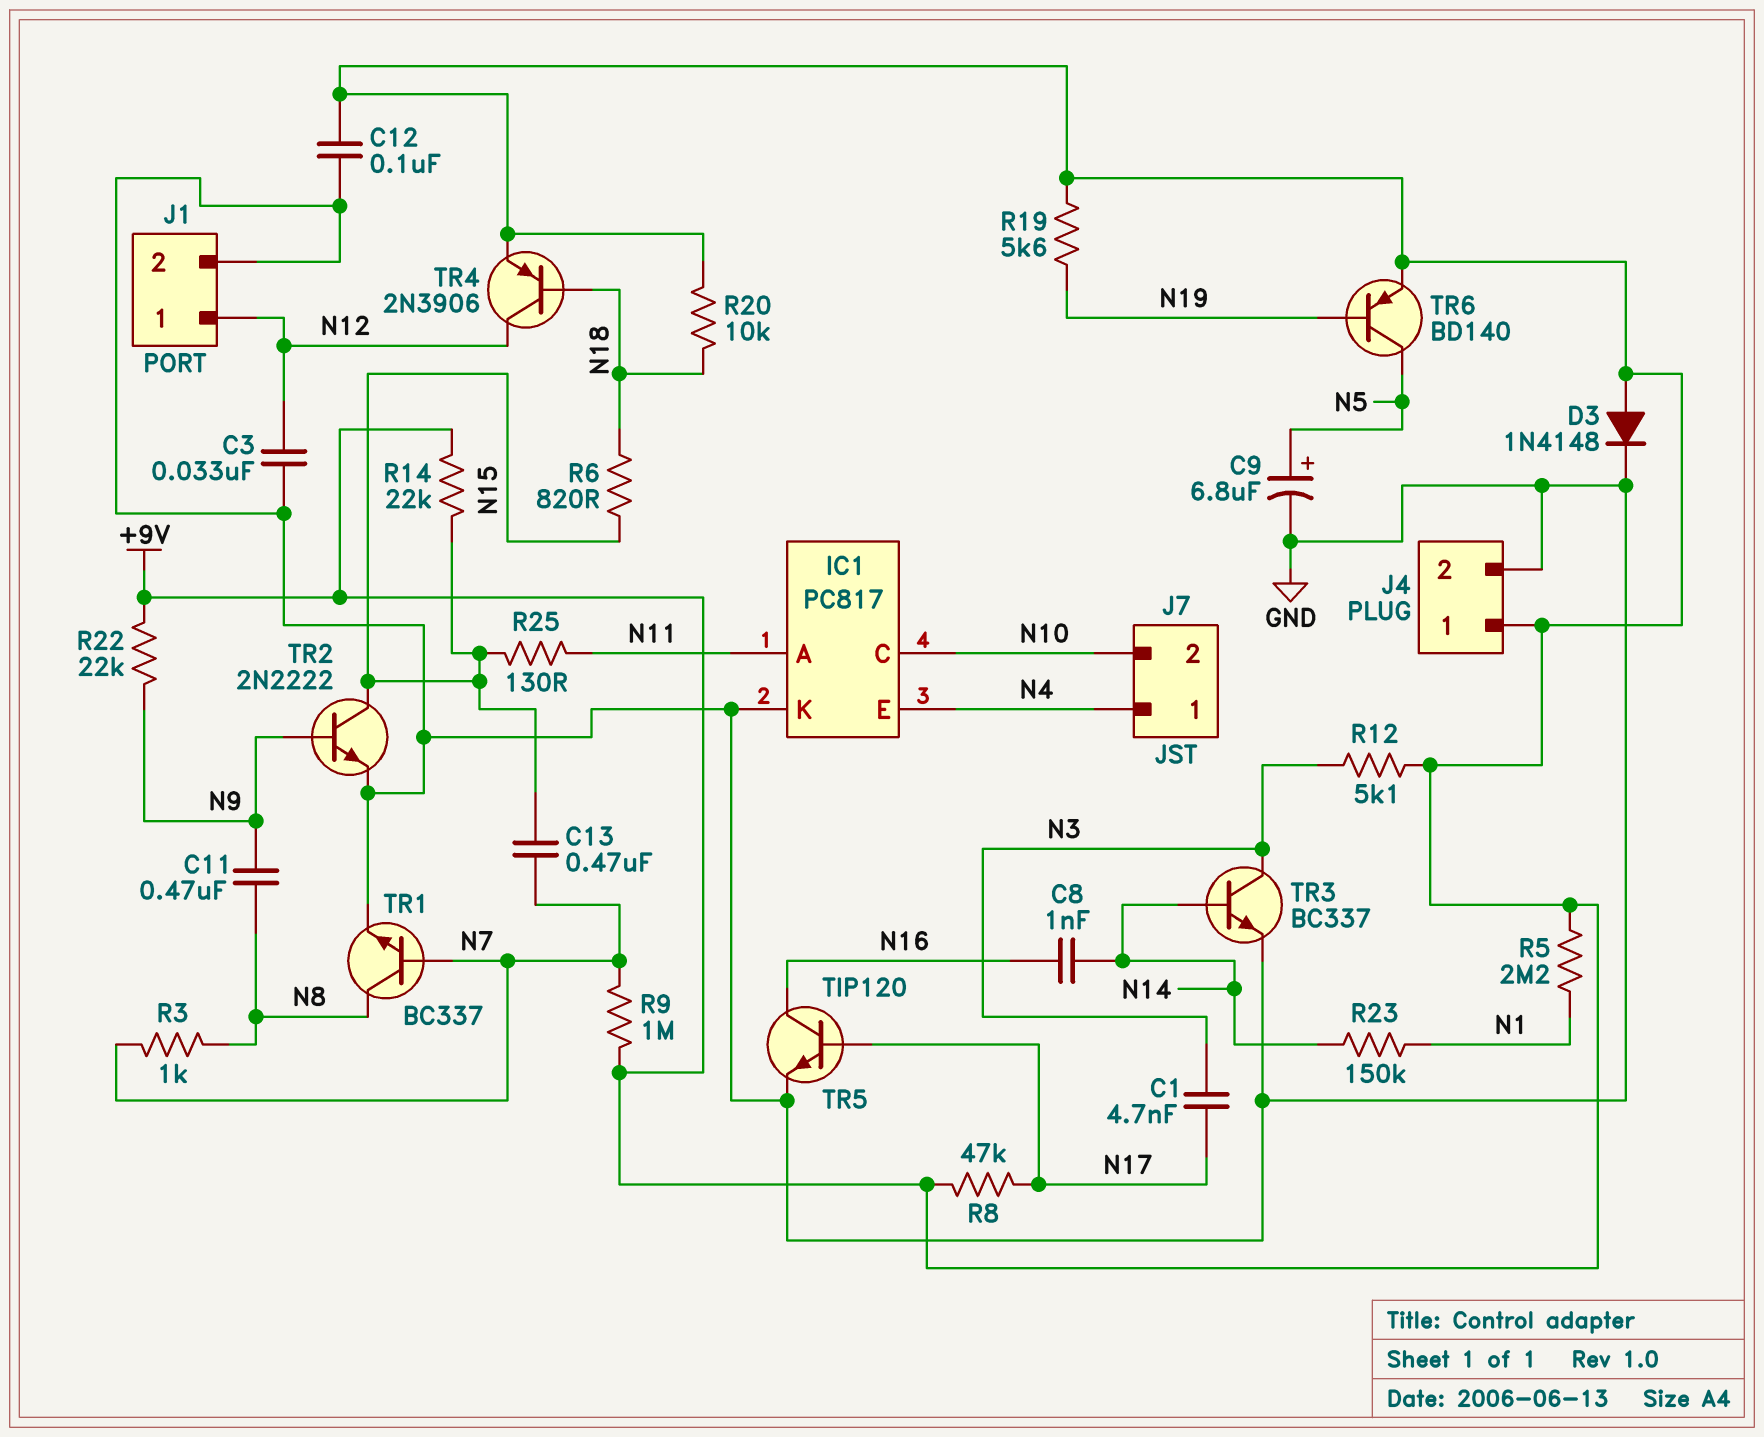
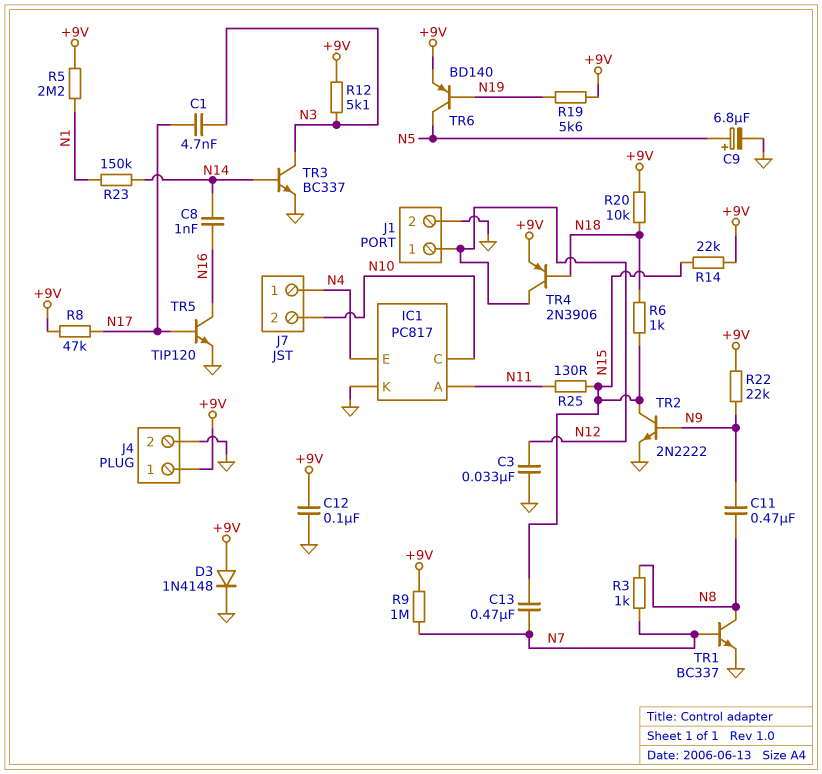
R6: 820 (N15, N18) -> 1k (N15, N18)

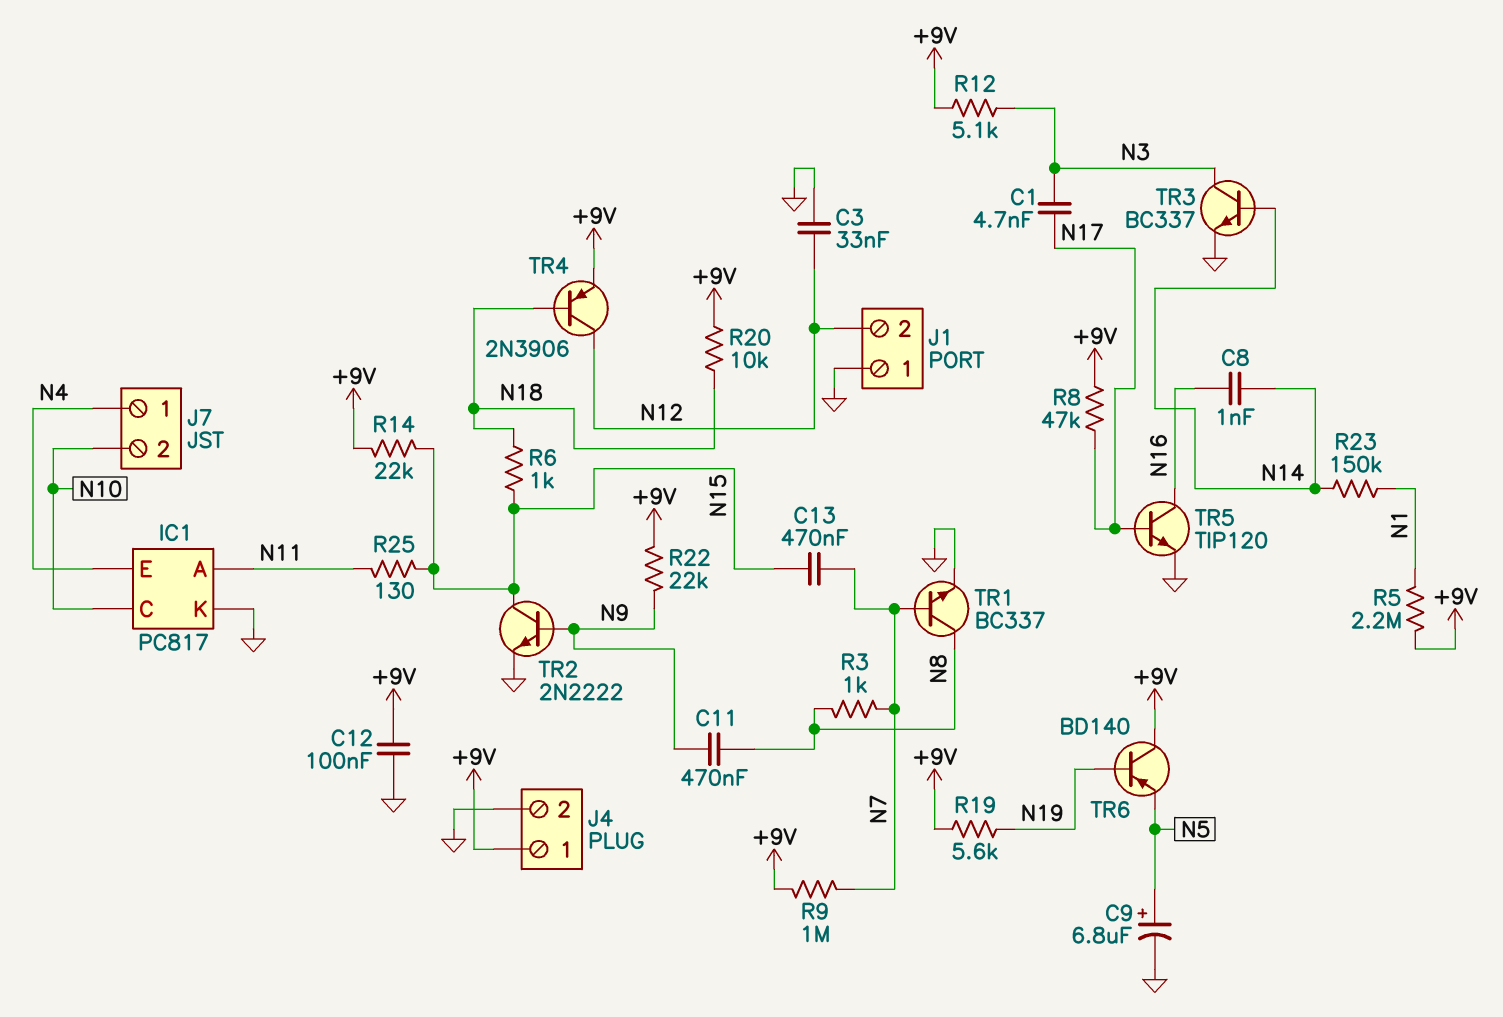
D3: diode 1N4148 (A +9V, K GND) -> none
J1 pin 1: N12 -> GND
J1 pin 2: GND -> N12
TR6: PNP BD140 (B N19, C N5, E +9V) -> PNP BD140 (B N19, C +9V, E N5)

